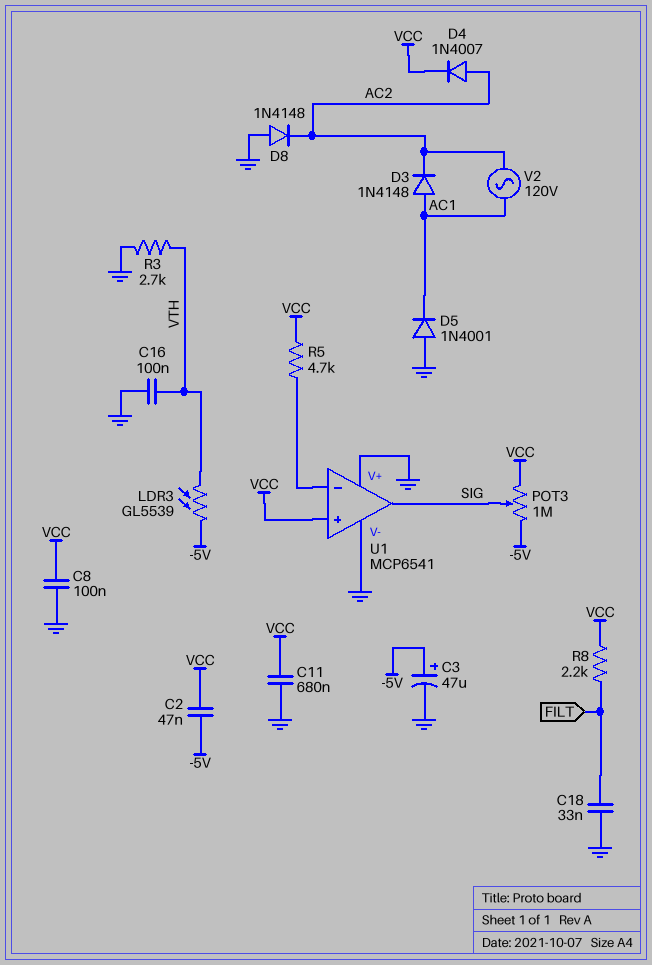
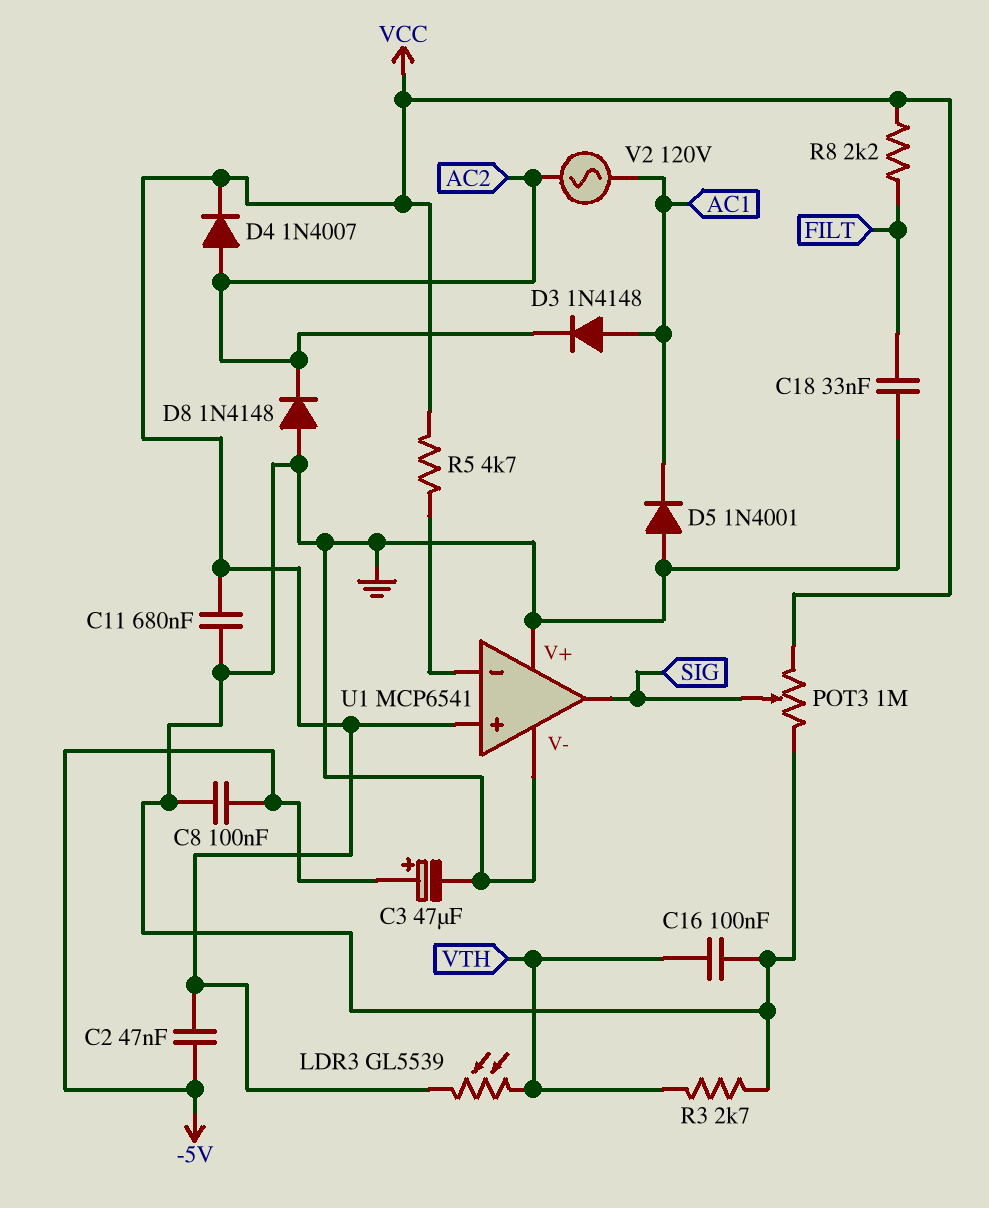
C8: 100nF (GND, VCC) -> 100nF (-5V, GND)
LDR3: GL5539 (-5V, VTH) -> GL5539 (VCC, VTH)
POT3: 1M (-5V, VCC, wiper SIG) -> 1M (GND, VCC, wiper SIG)

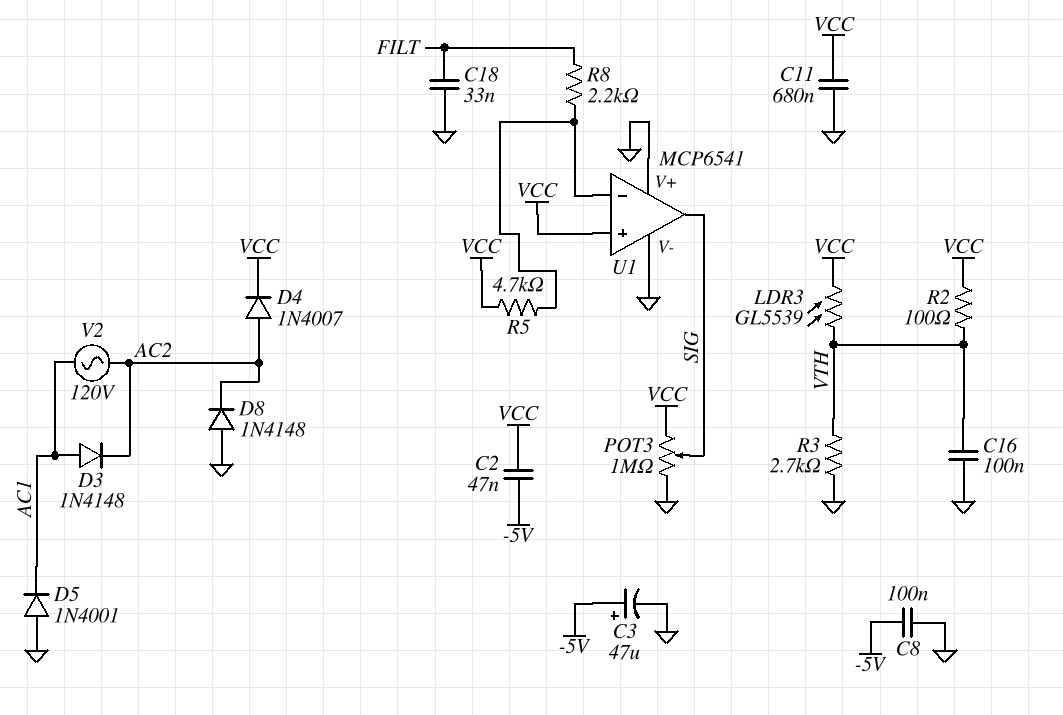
R2: none -> 100 (VCC, VTH)
R8: 2.2k (FILT, VCC) -> 2.2k (FILT, U1/in-)

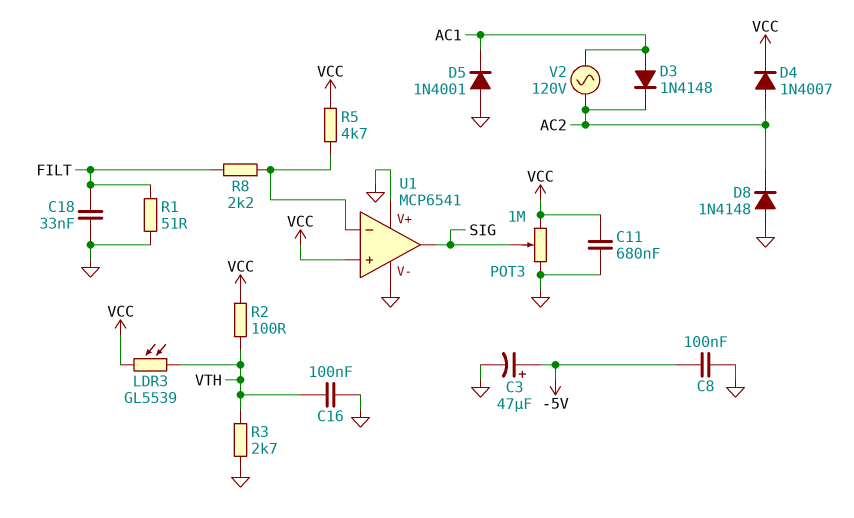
C2: 47nF (-5V, VCC) -> none
R1: none -> 51 (FILT, GND)

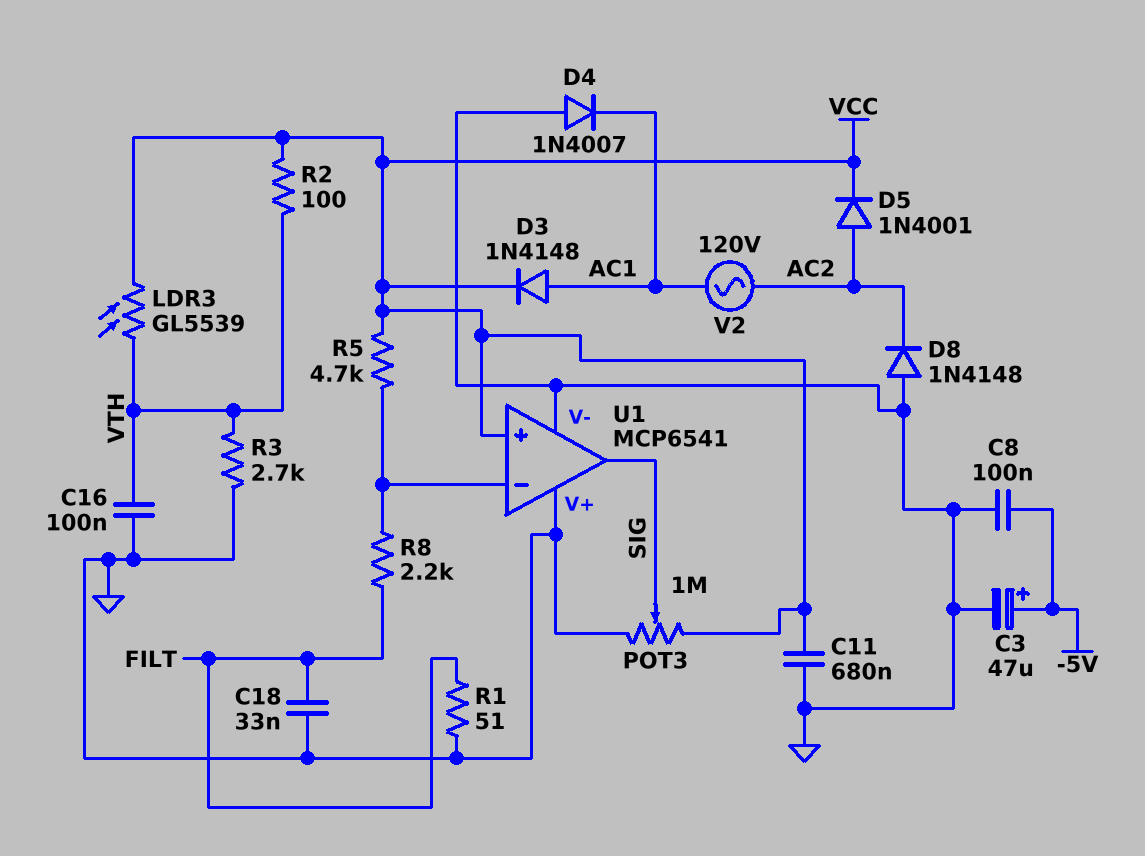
D3: diode 1N4148 (A AC1, K AC2) -> diode 1N4148 (A AC1, K VCC)
D4: diode 1N4007 (A AC2, K VCC) -> diode 1N4007 (A GND, K AC1)
D5: diode 1N4001 (A GND, K AC1) -> diode 1N4001 (A AC2, K VCC)

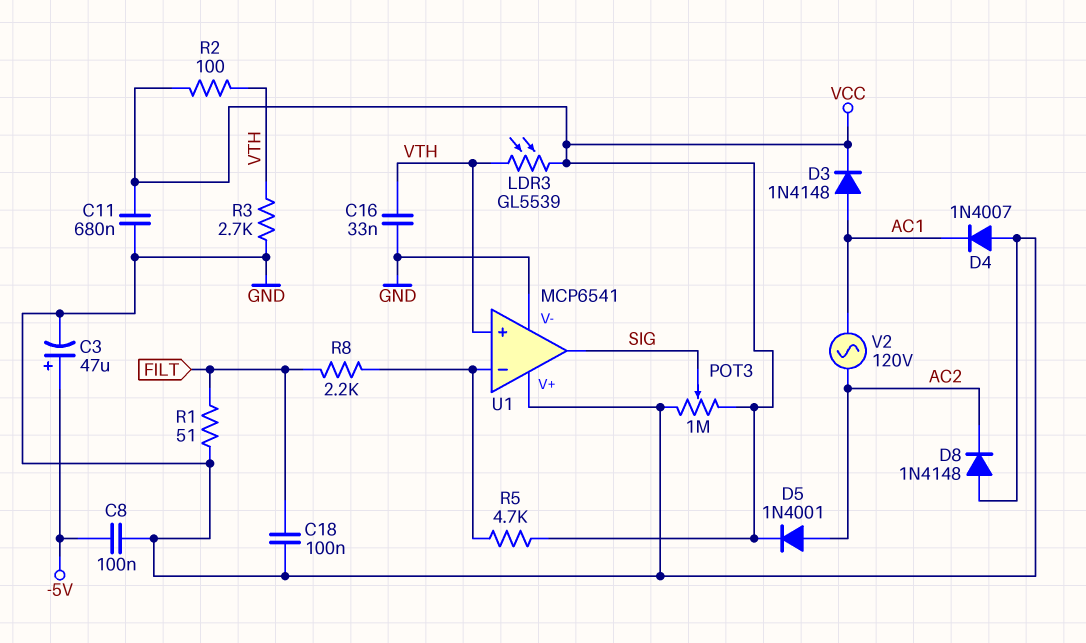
C16: 100nF (GND, VTH) -> 33nF (GND, VTH)
C18: 33nF (FILT, GND) -> 100nF (FILT, GND)
U1 pin in+: VCC -> VTH

